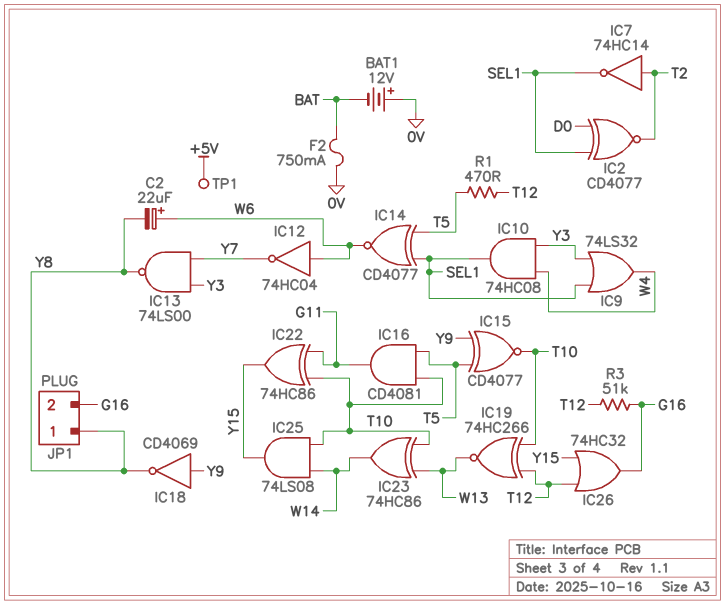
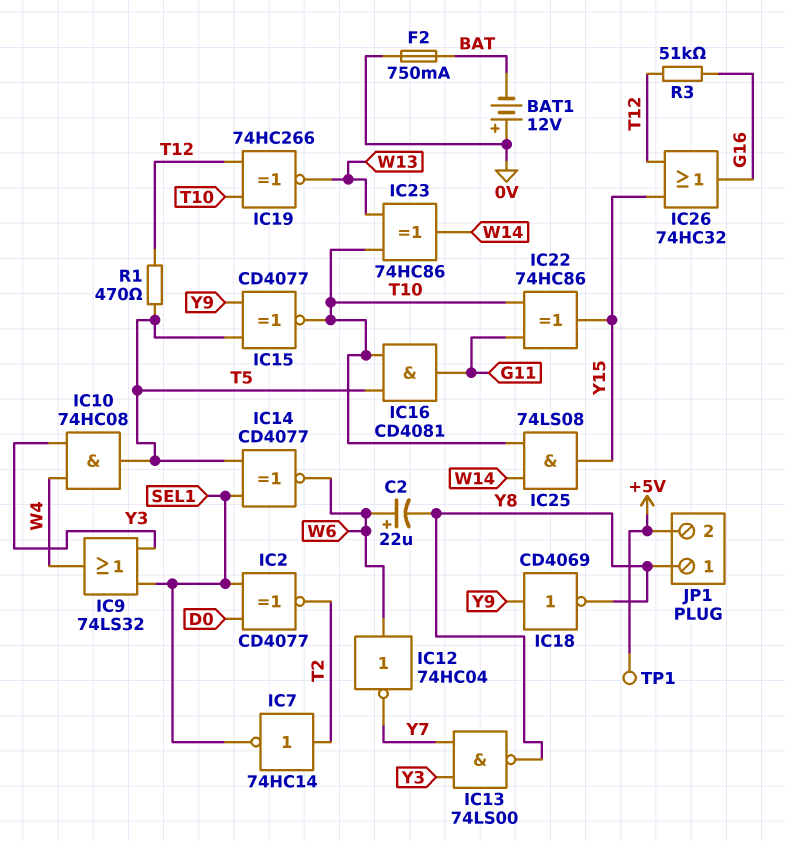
IC10: AND 74HC08 (in W4, in Y3, out SEL1) -> AND 74HC08 (in W4, in Y3, out T5)
JP1 pin 2: G16 -> +5V

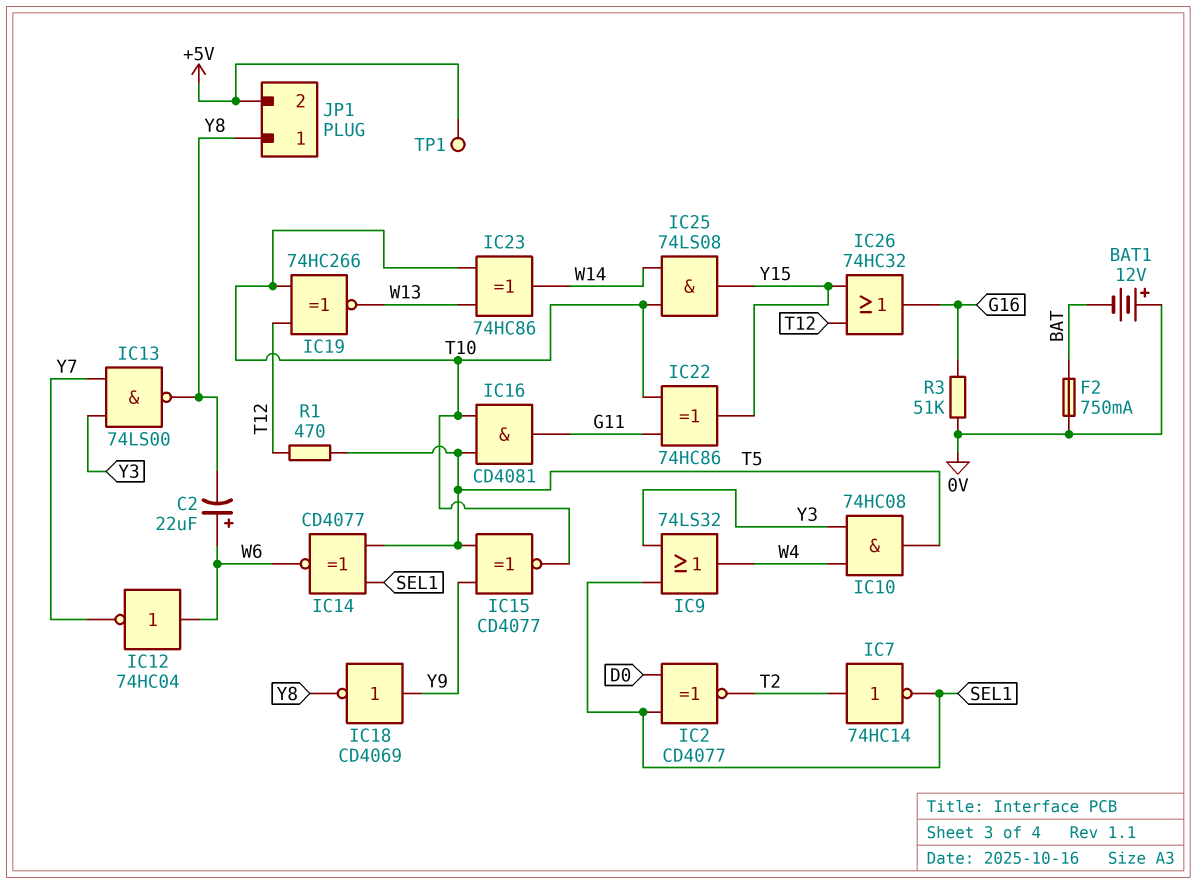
R3: 51k (G16, T12) -> 51k (0V, G16)

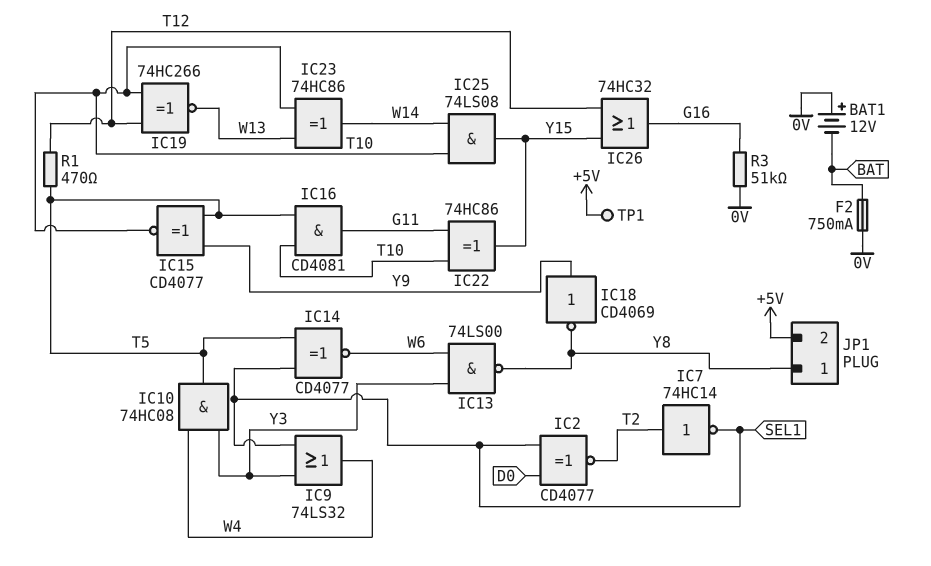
C2: 22uF (plus W6, minus Y8) -> none
IC12: NOT 74HC04 (in W6, out Y7) -> none
IC13: NAND 74LS00 (in Y3, in Y7, out Y8) -> NAND 74LS00 (in W6, in Y3, out Y8)

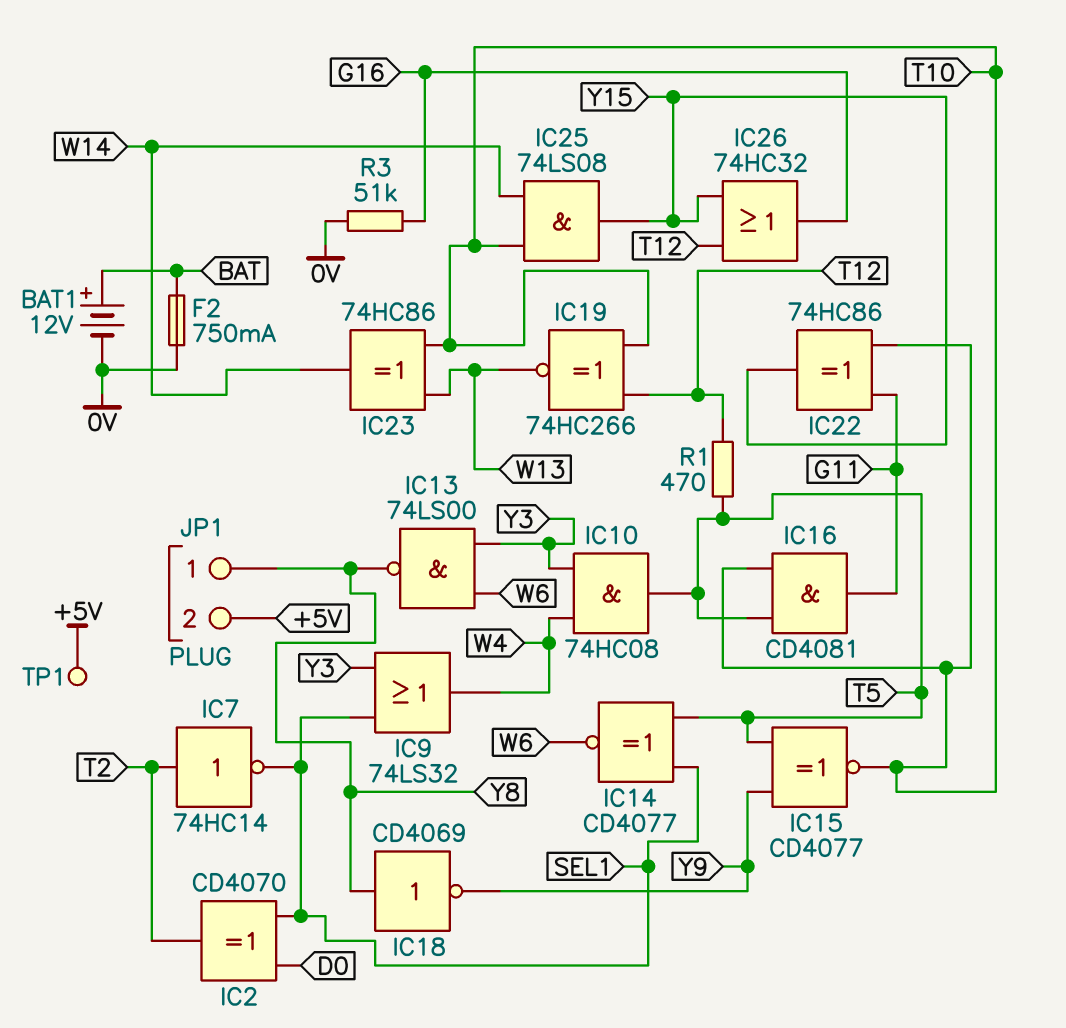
BAT1: 12V (plus 0V, minus BAT) -> 12V (plus BAT, minus 0V)
IC2: XNOR CD4077 (in D0, in SEL1, out T2) -> XOR CD4070 (in D0, in SEL1, out T2)
IC18: NOT CD4069 (in Y9, out Y8) -> NOT CD4069 (in Y8, out Y9)

